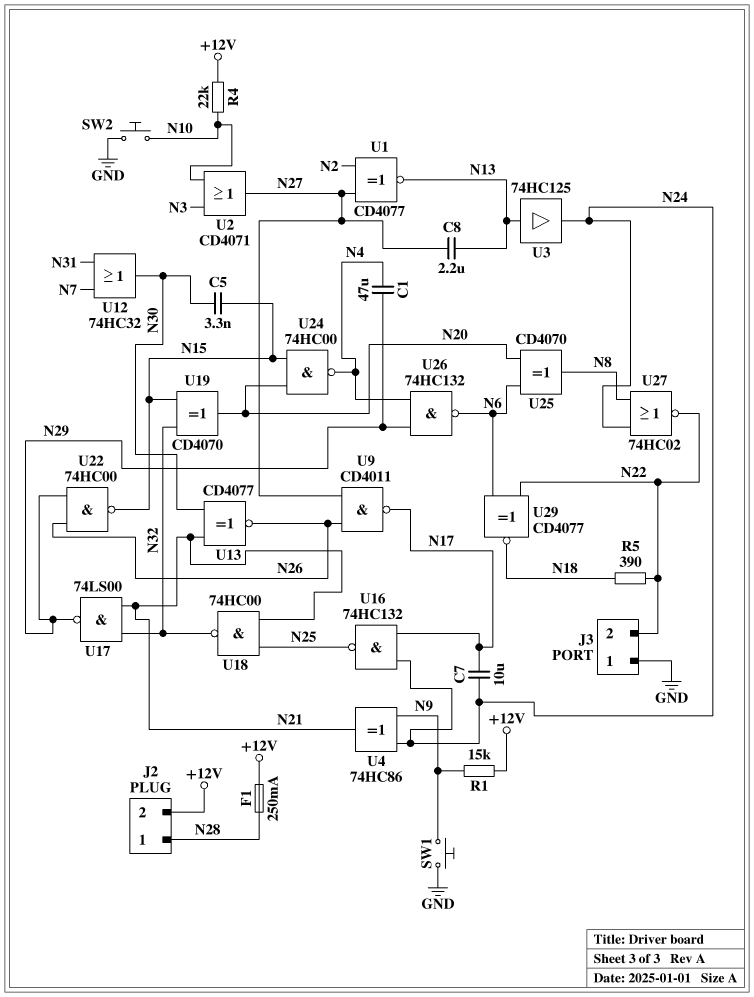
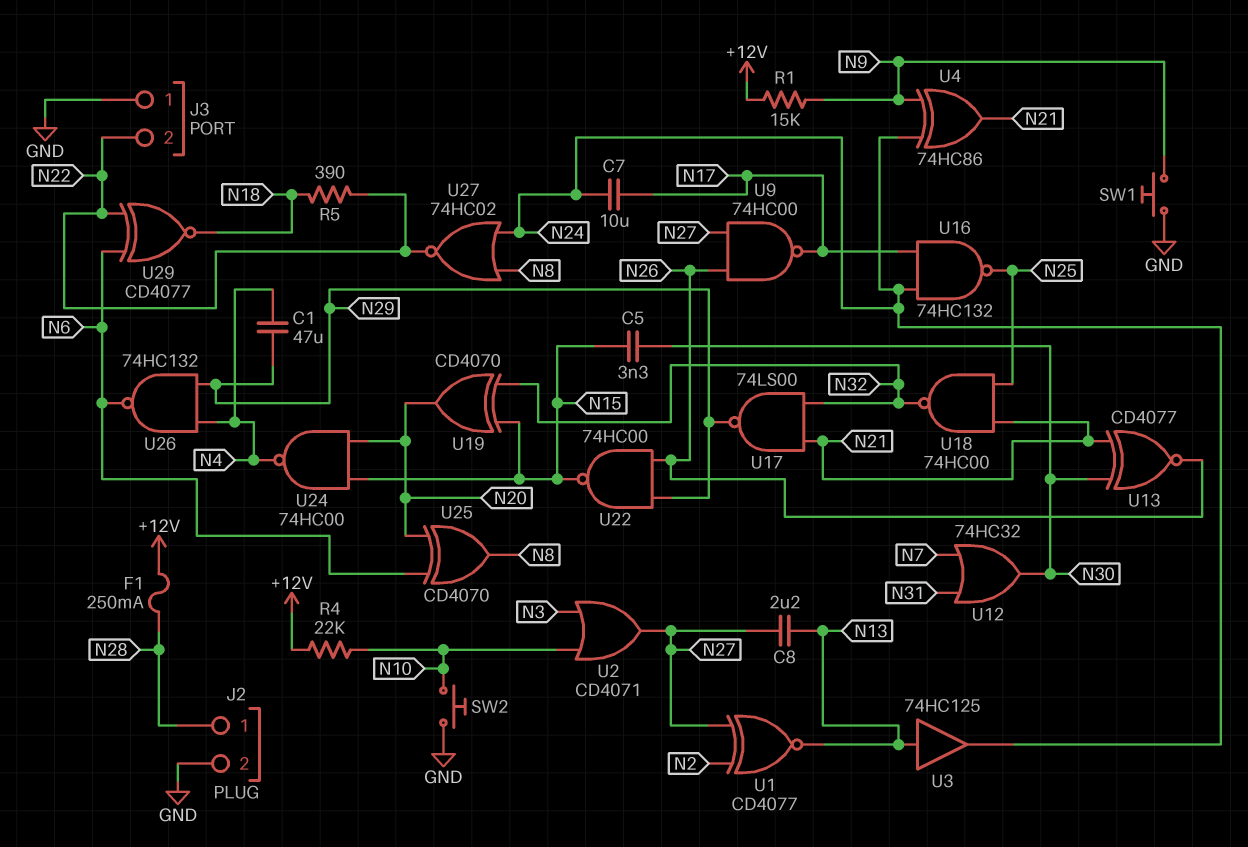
J2 pin 2: +12V -> GND
U9: NAND CD4011 (in N26, in N27, out N17) -> NAND 74HC00 (in N26, in N27, out N17)

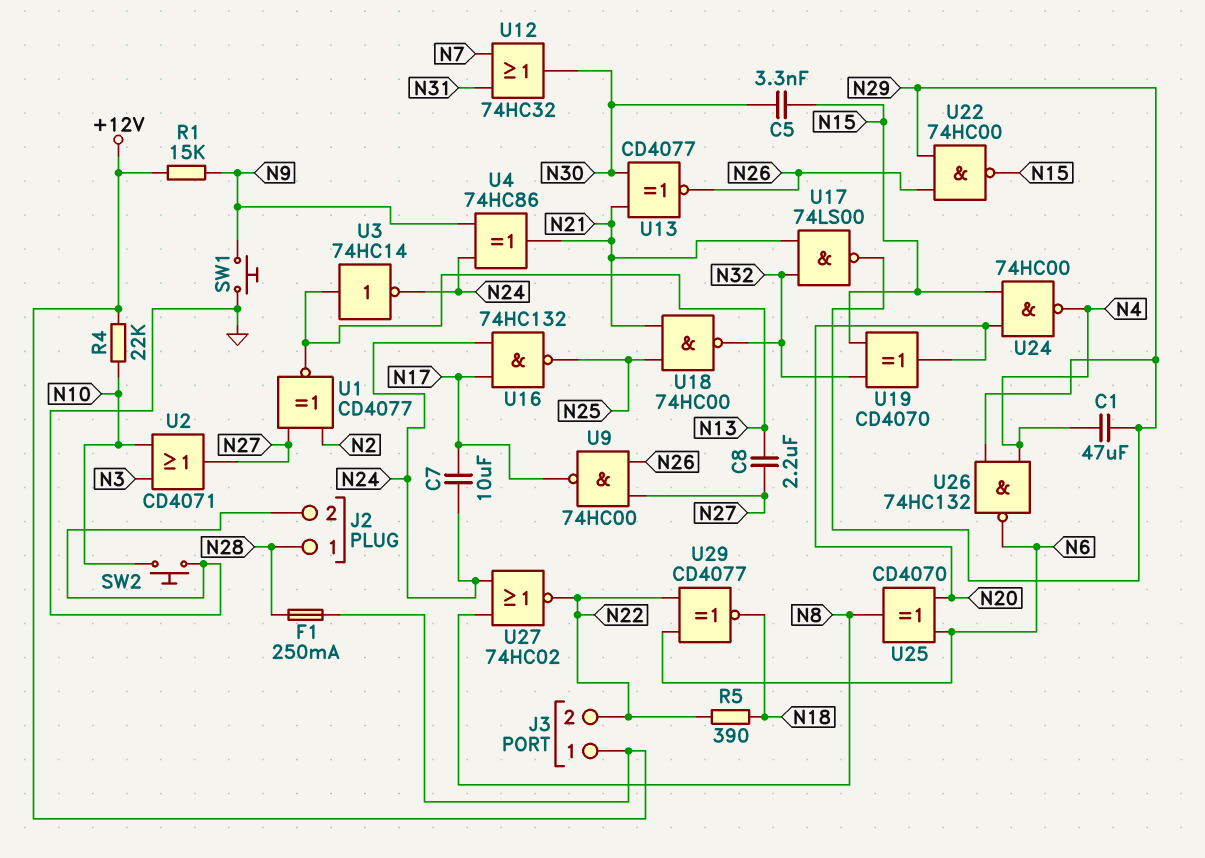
J3 pin 1: GND -> +12V
U3: buffer 74HC125 (in N13, out N24) -> NOT 74HC14 (in N13, out N24)

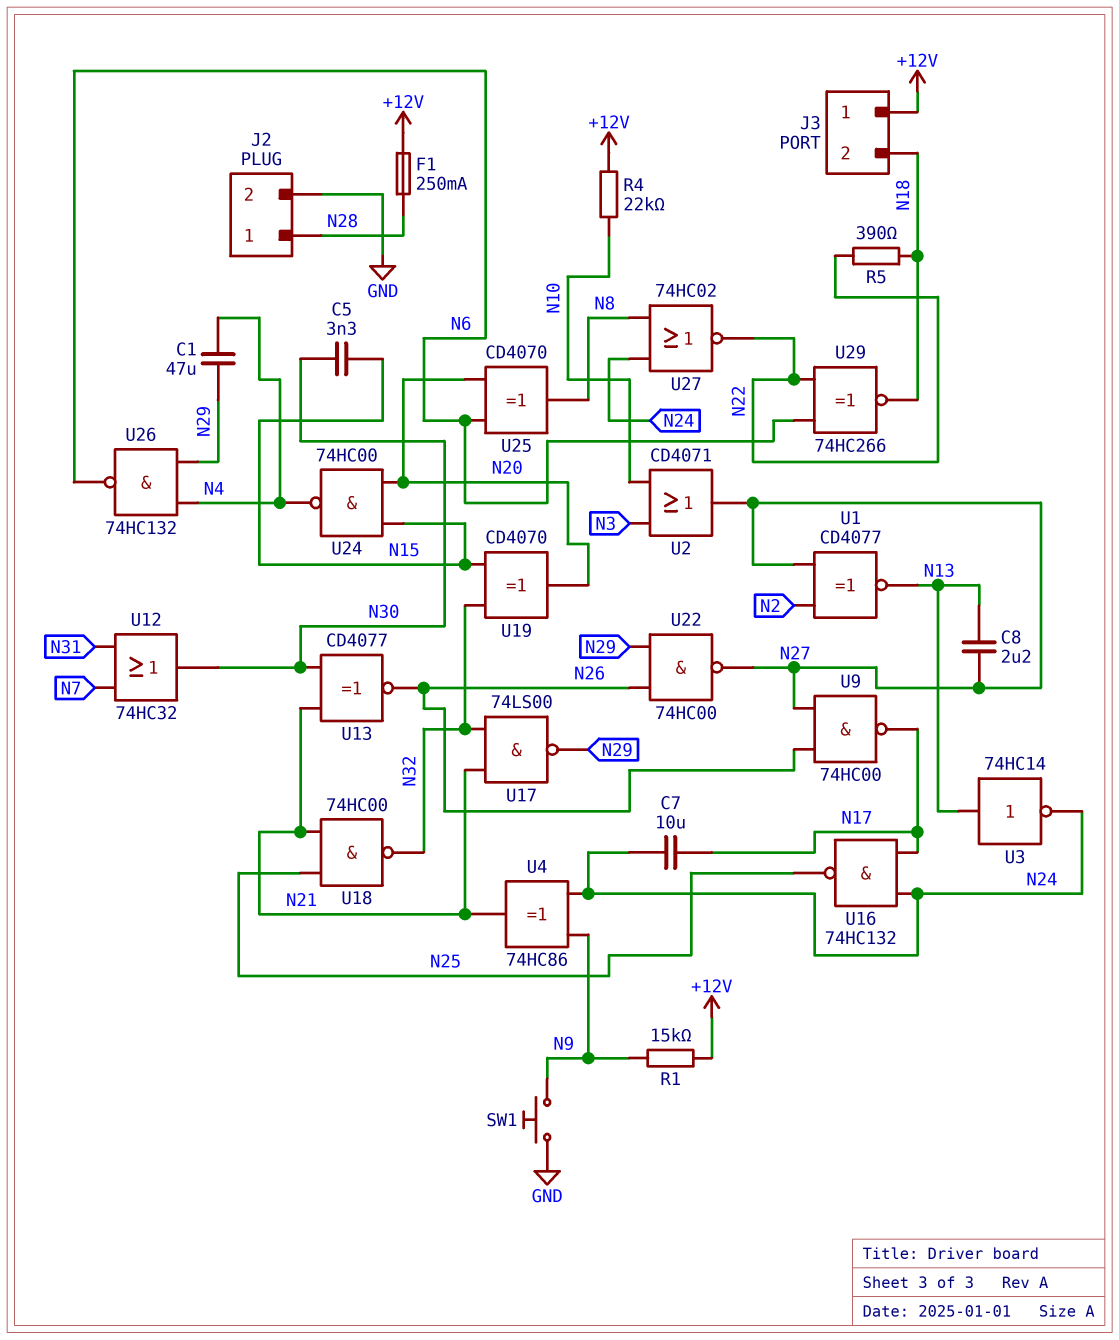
J3 pin 2: N22 -> N18
SW2: button (GND, N10) -> none
U22: NAND 74HC00 (in N26, in N29, out N15) -> NAND 74HC00 (in N26, in N29, out N27)
U29: XNOR CD4077 (in N6, in N22, out N18) -> XNOR 74HC266 (in N6, in N22, out N18)

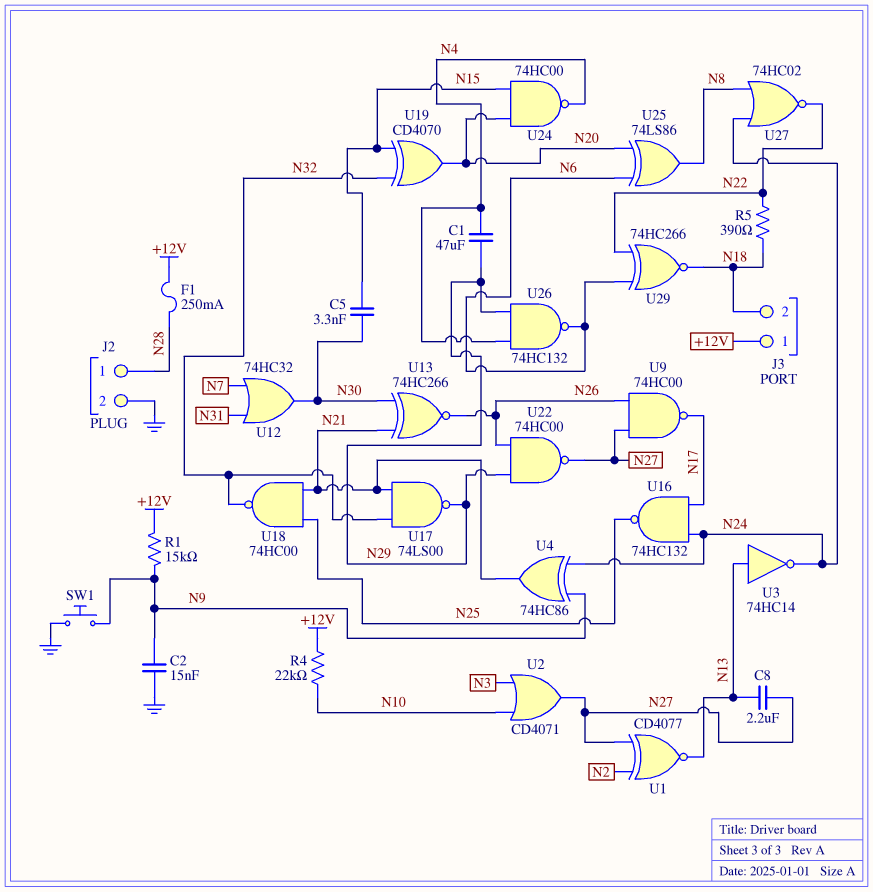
C2: none -> 15nF (GND, N9)
C7: 10uF (N17, N24) -> none
U13: XNOR CD4077 (in N21, in N30, out N26) -> XNOR 74HC266 (in N21, in N30, out N26)
U25: XOR CD4070 (in N6, in N20, out N8) -> XOR 74LS86 (in N6, in N20, out N8)

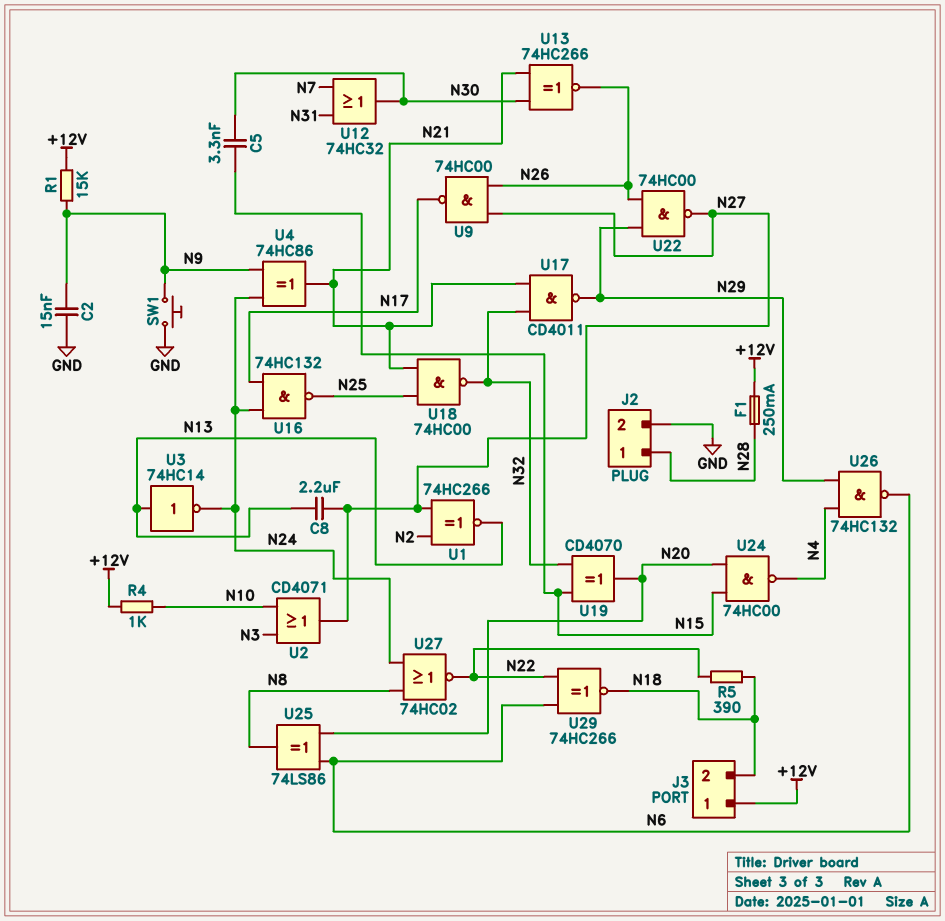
C1: 47uF (N4, N29) -> none
R4: 22k (+12V, N10) -> 1k (+12V, N10)
U1: XNOR CD4077 (in N2, in N27, out N13) -> XNOR 74HC266 (in N2, in N27, out N13)
U17: NAND 74LS00 (in N21, in N32, out N29) -> NAND CD4011 (in N21, in N32, out N29)

